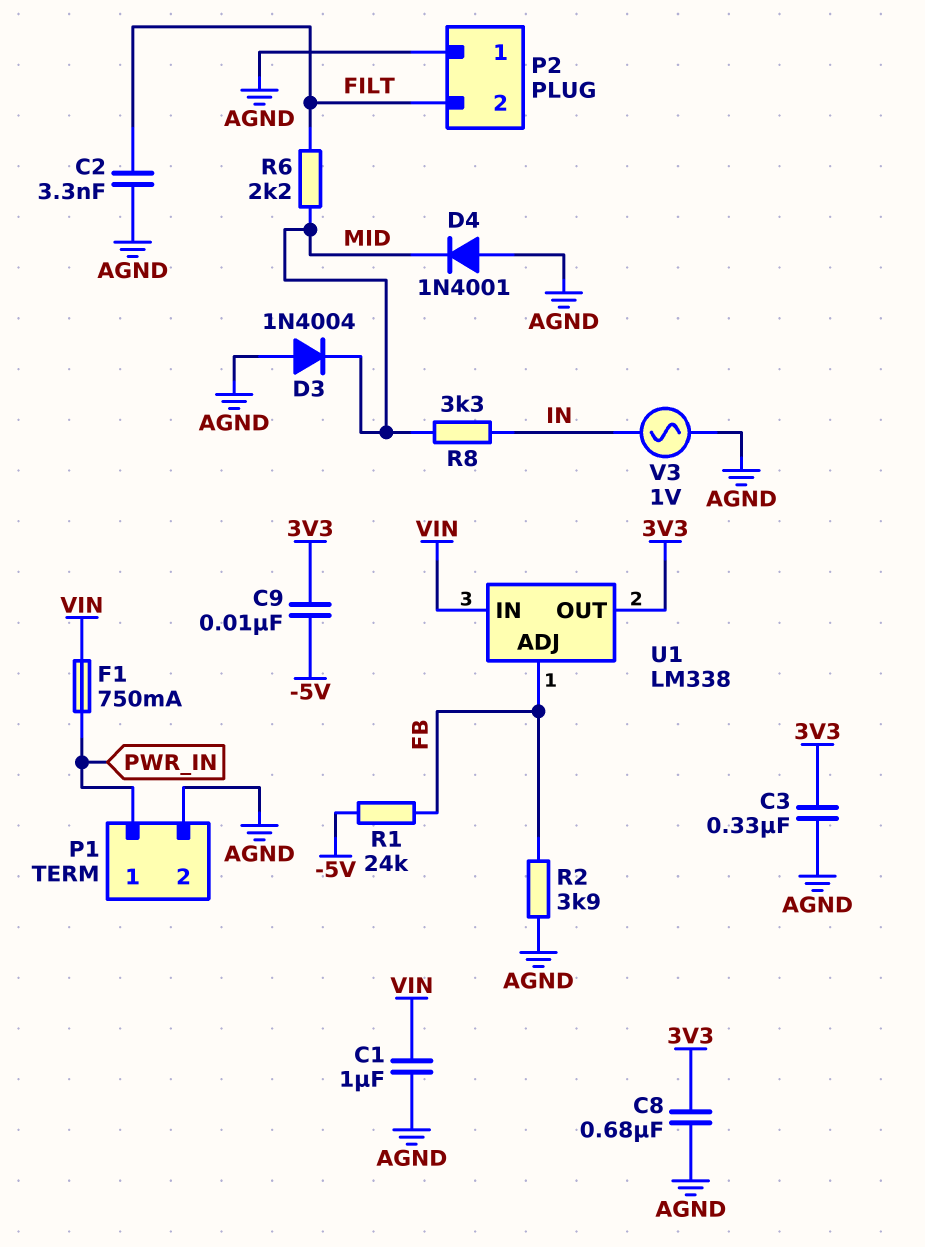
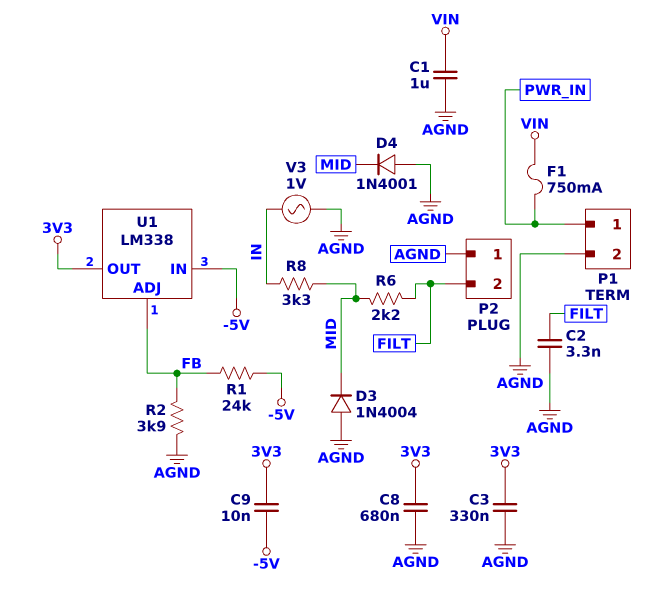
U1 pin IN: VIN -> -5V

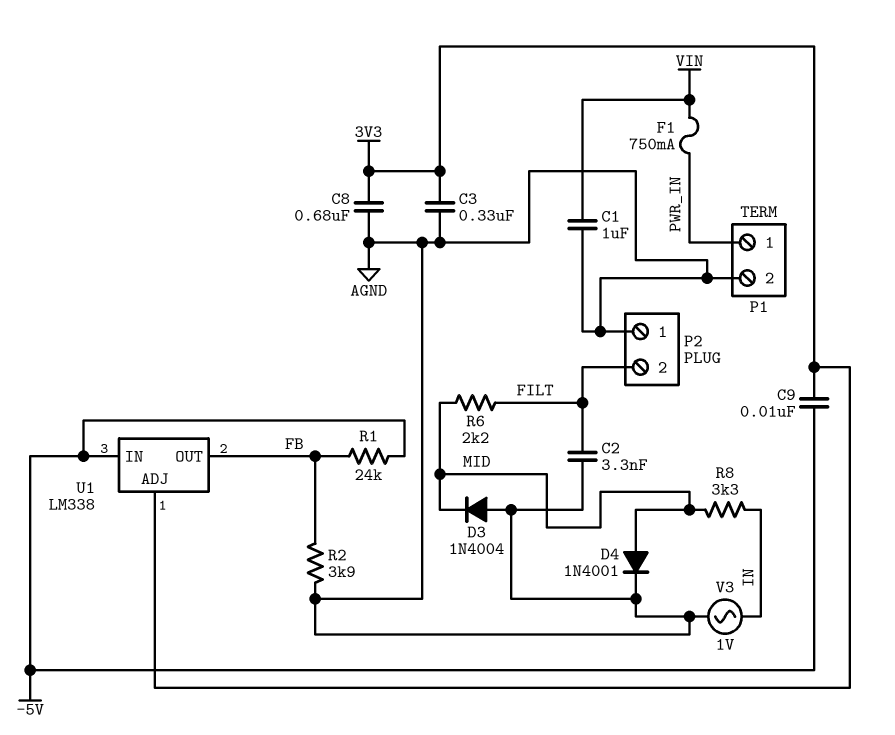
D4: diode 1N4001 (A AGND, K MID) -> diode 1N4001 (A MID, K AGND)
U1 pin ADJ: FB -> 3V3
U1 pin OUT: 3V3 -> FB

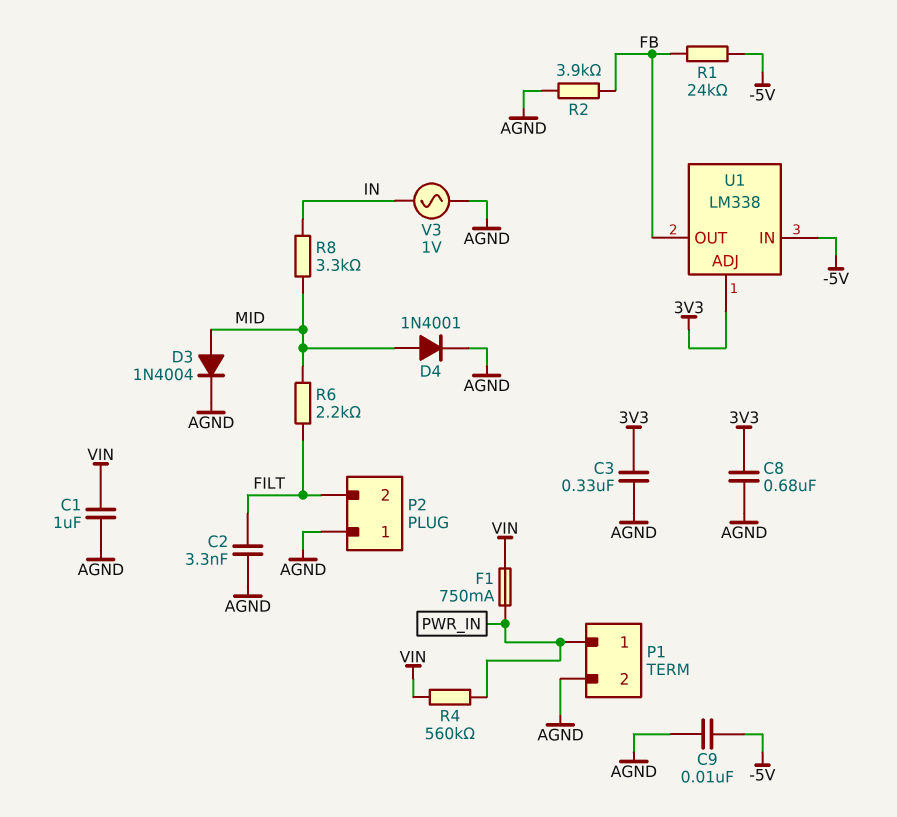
C9: 10nF (-5V, 3V3) -> 10nF (-5V, AGND)
D3: diode 1N4004 (A AGND, K MID) -> diode 1N4004 (A MID, K AGND)
R4: none -> 560k (PWR_IN, VIN)

